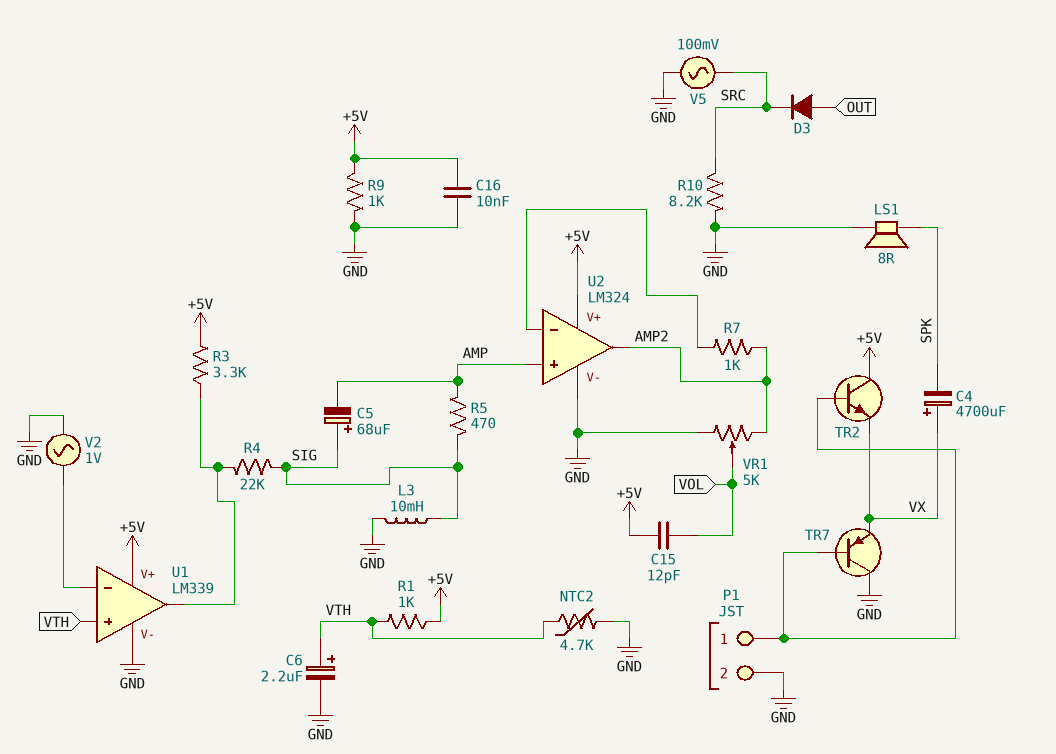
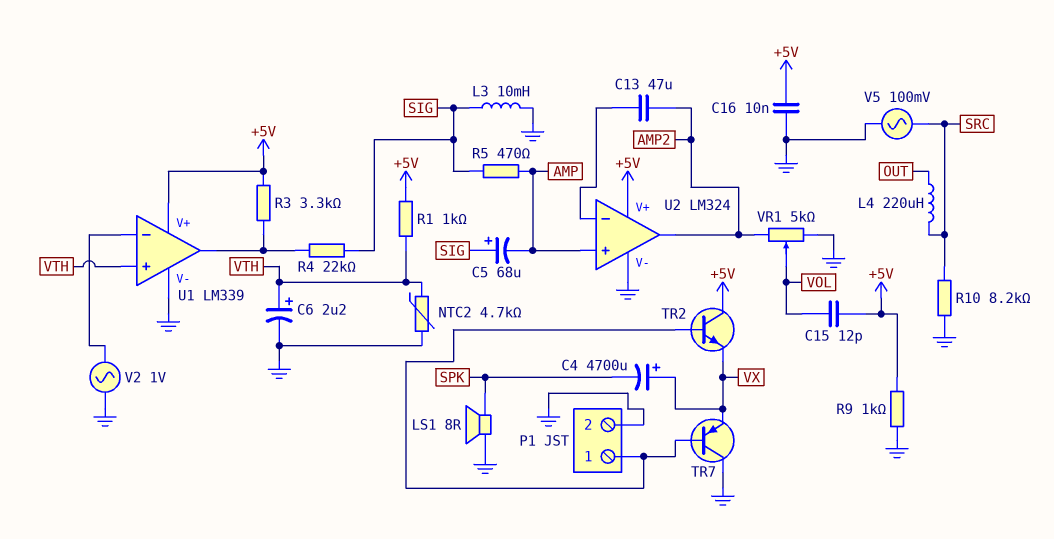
C13: none -> 47uF (AMP2, U2/in-)
D3: diode (A OUT, K SRC) -> none
L4: none -> 220uH (OUT, SRC)
R7: 1k (AMP2, U2/in-) -> none

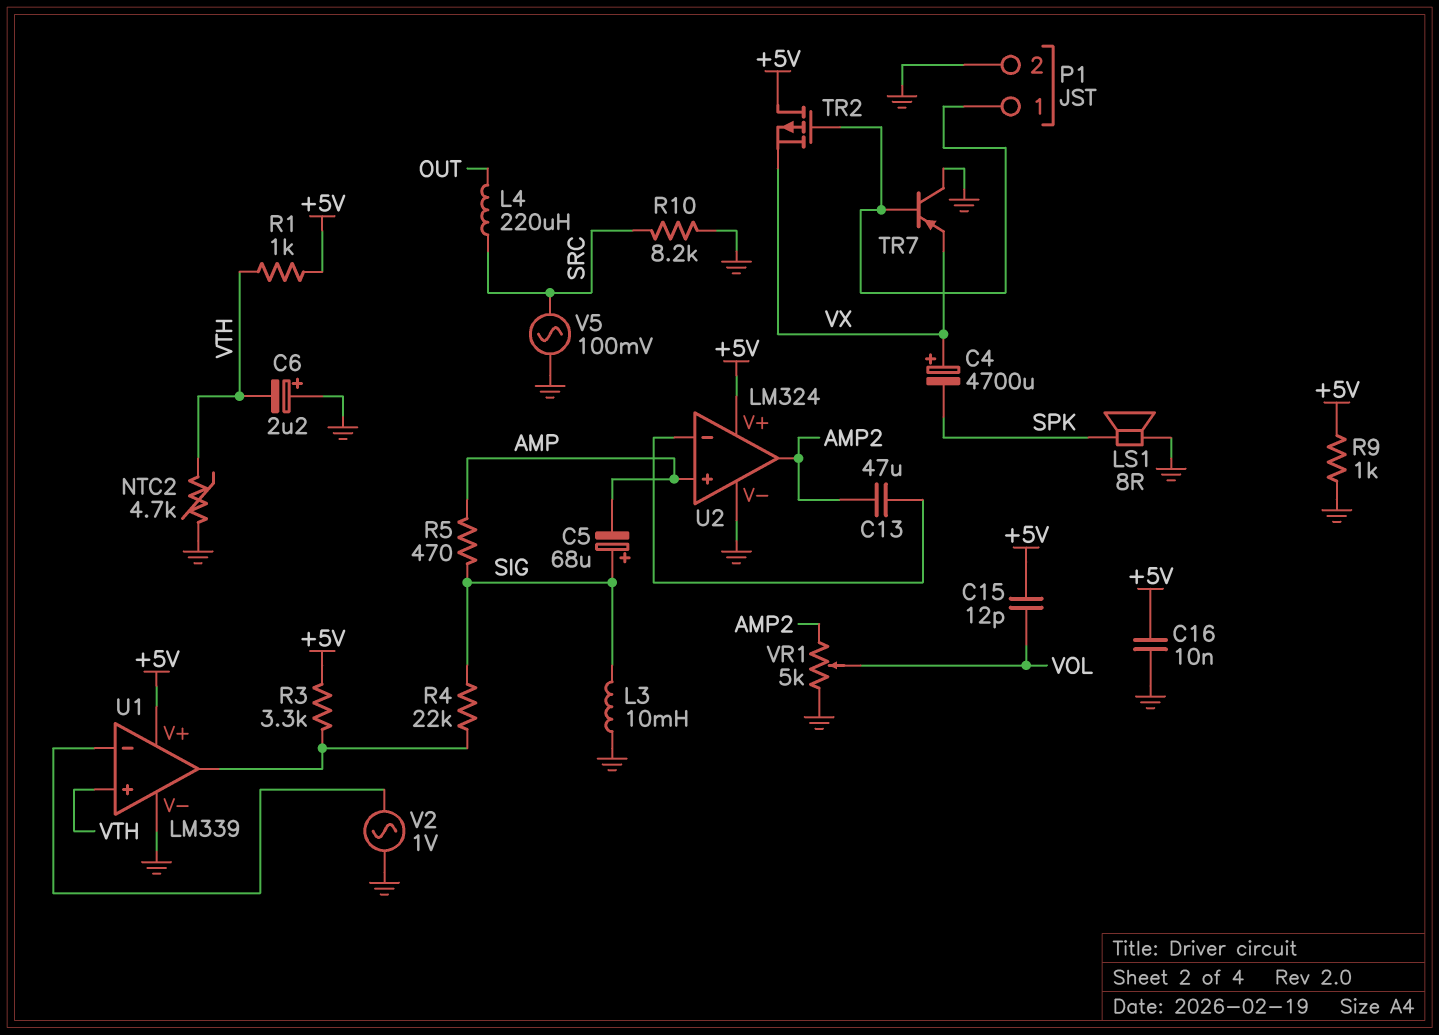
C6: 2.2uF (plus VTH, minus GND) -> 2.2uF (plus GND, minus VTH)
TR2: NPN (B P1/1, C +5V, E VX) -> PMOS (G P1/1, D +5V, S VX)

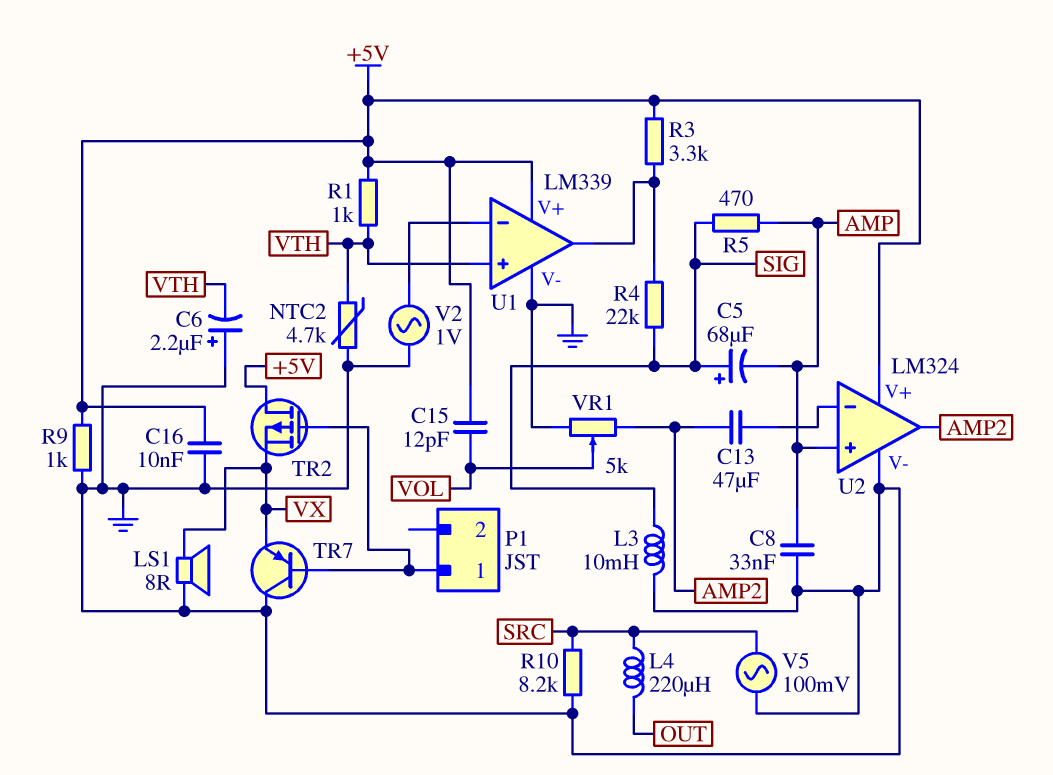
C4: 4700uF (plus VX, minus SPK) -> none
C8: none -> 33nF (AMP, GND)
LS1: speaker 8R (GND, SPK) -> speaker 8R (GND, VX)
P1 pin 2: GND -> none

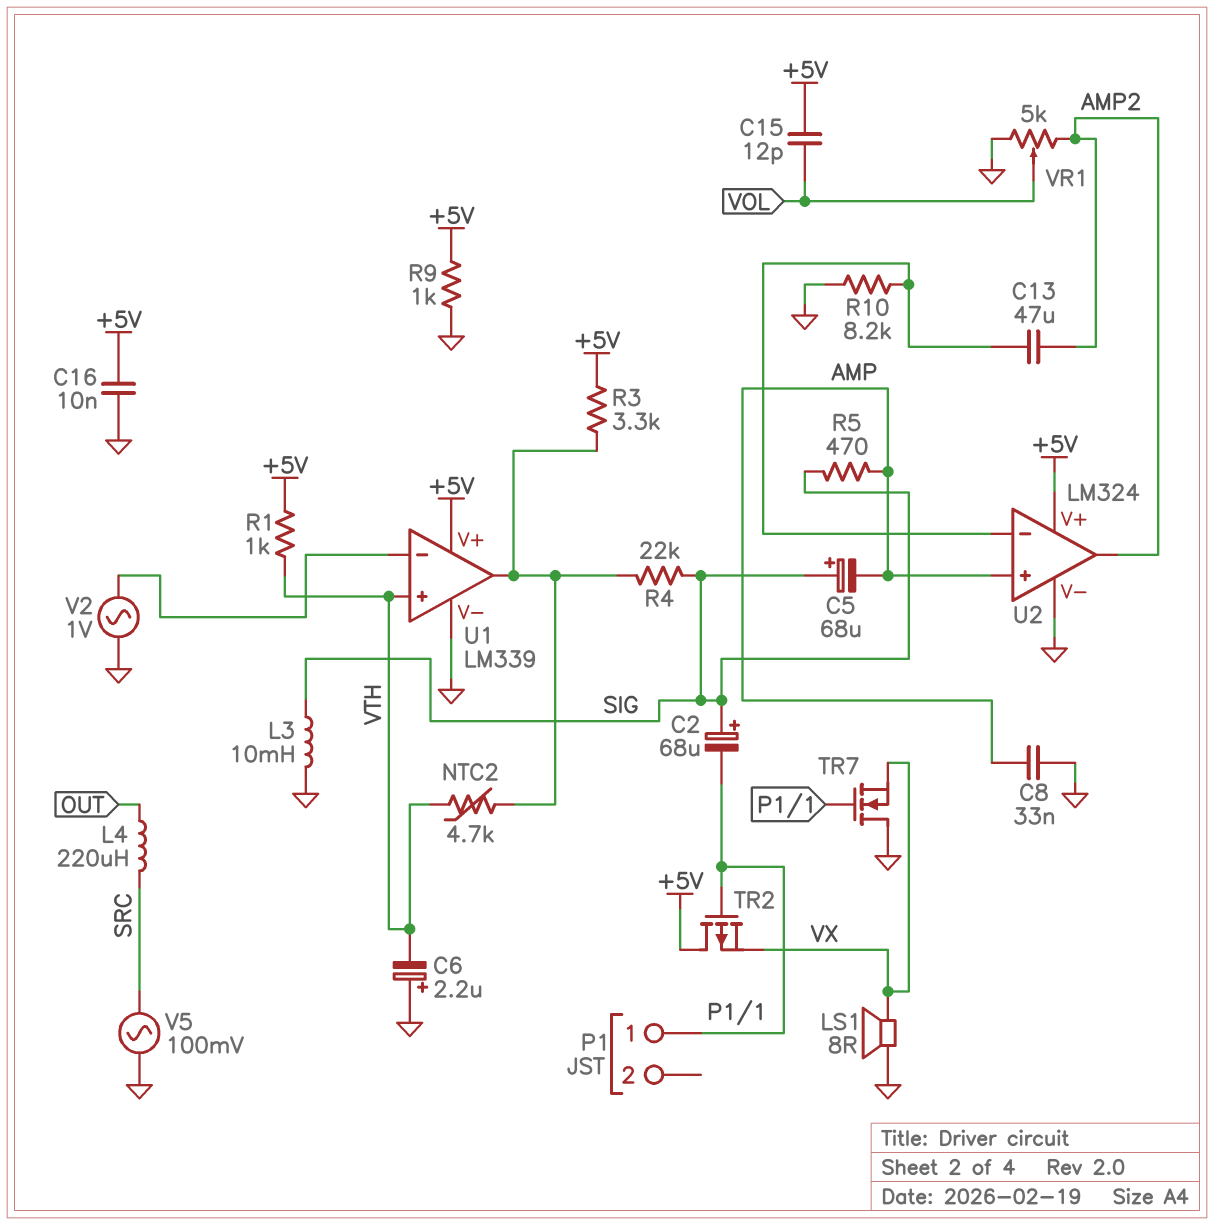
C2: none -> 68uF (plus SIG, minus P1/1)
NTC2: 4.7k (GND, VTH) -> 4.7k (U1/out, VTH)
R10: 8.2k (GND, SRC) -> 8.2k (GND, U2/in-)
TR7: PNP (B P1/1, C GND, E VX) -> NMOS (G P1/1, D GND, S VX)

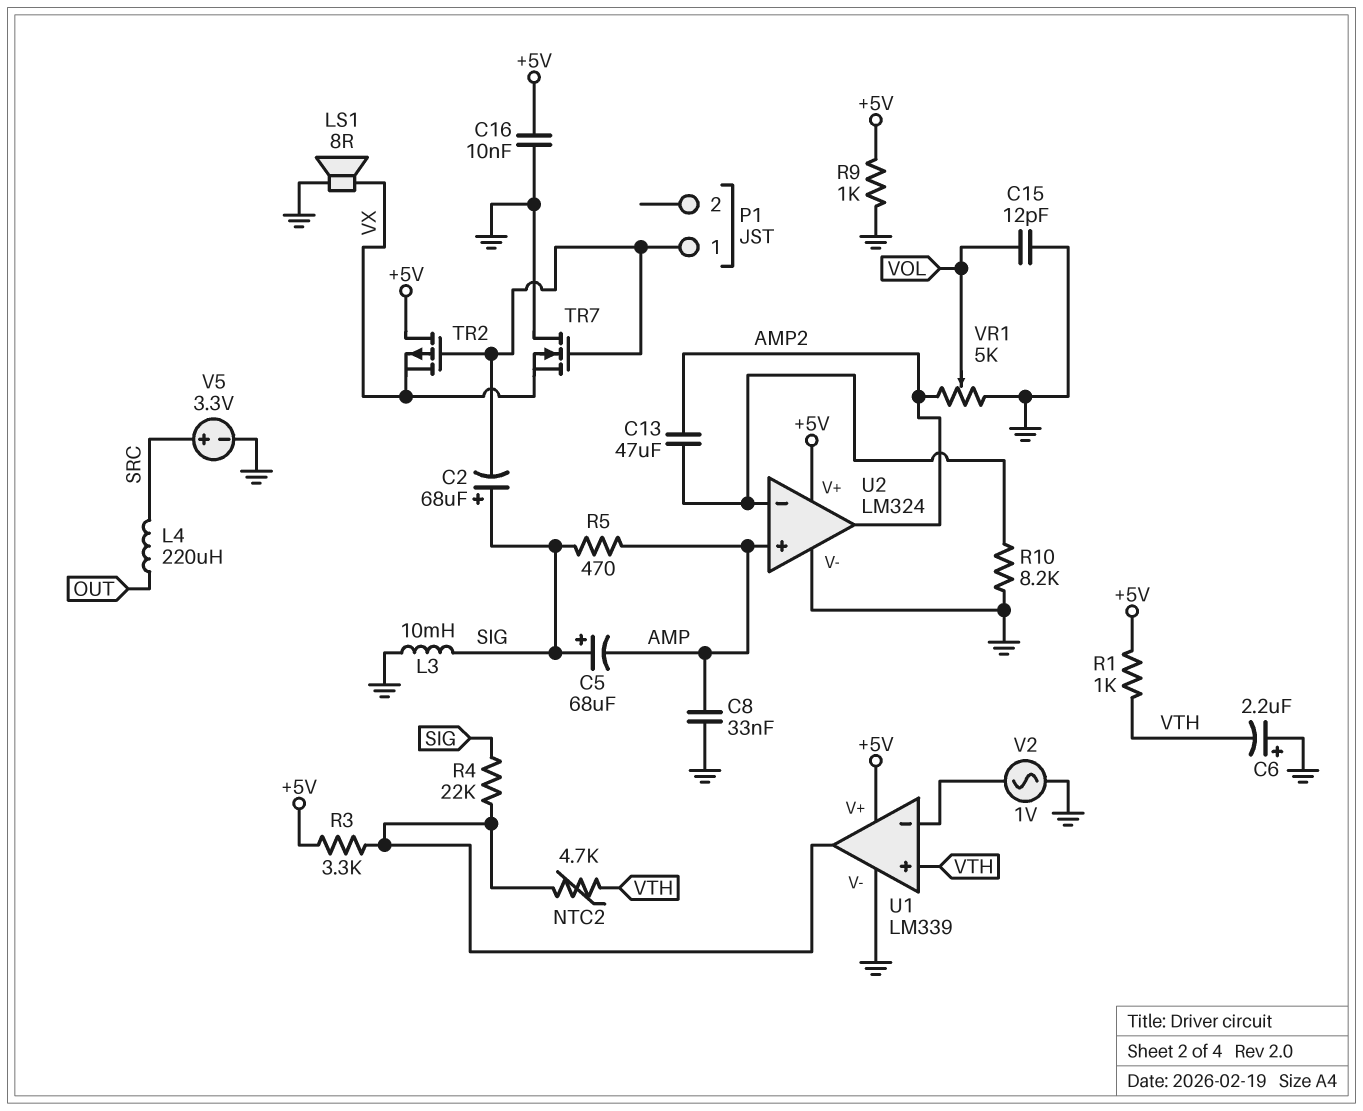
C15: 12pF (+5V, VOL) -> 12pF (GND, VOL)
V5: AC 100mV (GND, SRC) -> 3.3V (plus SRC, minus GND)

